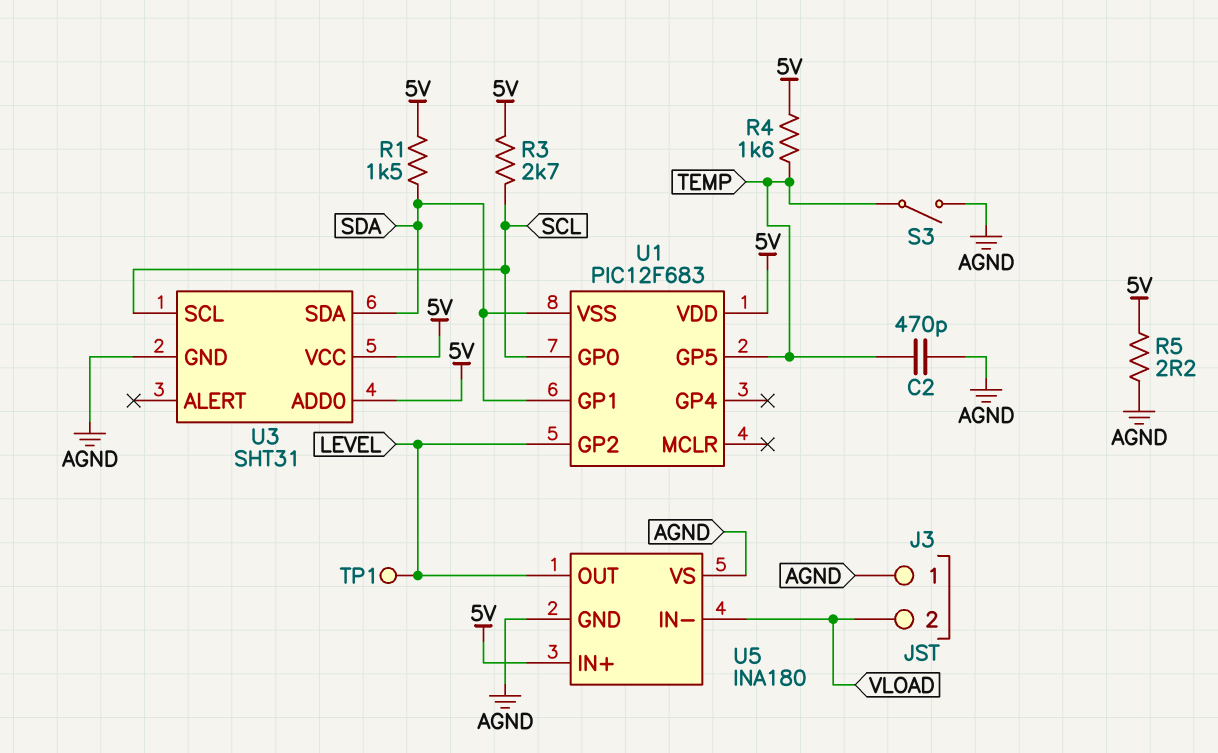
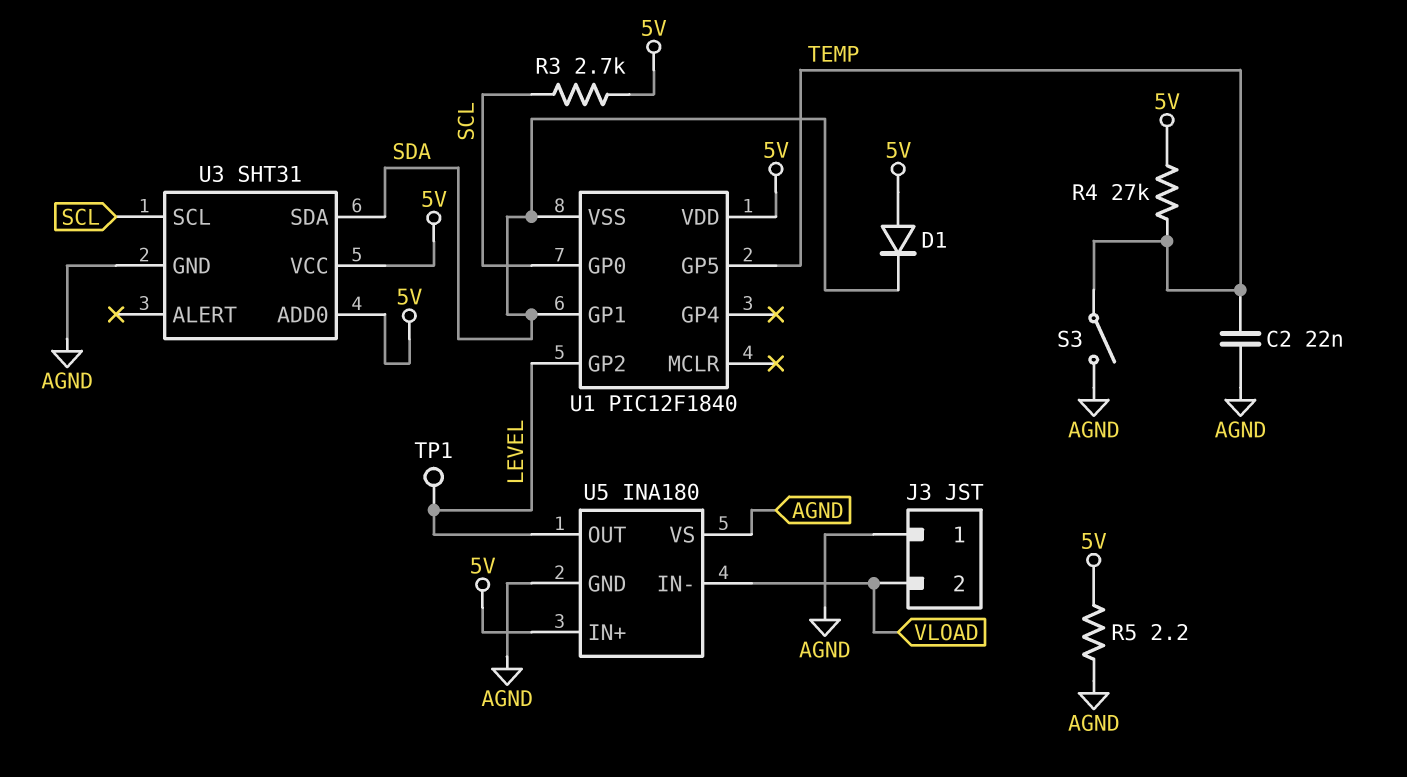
C2: 470pF (AGND, TEMP) -> 22nF (AGND, TEMP)
D1: none -> diode (A 5V, K SDA)
R1: 1.5k (5V, SDA) -> none
R4: 1.6k (5V, TEMP) -> 27k (5V, TEMP)
U1: PIC12F683 -> PIC12F1840

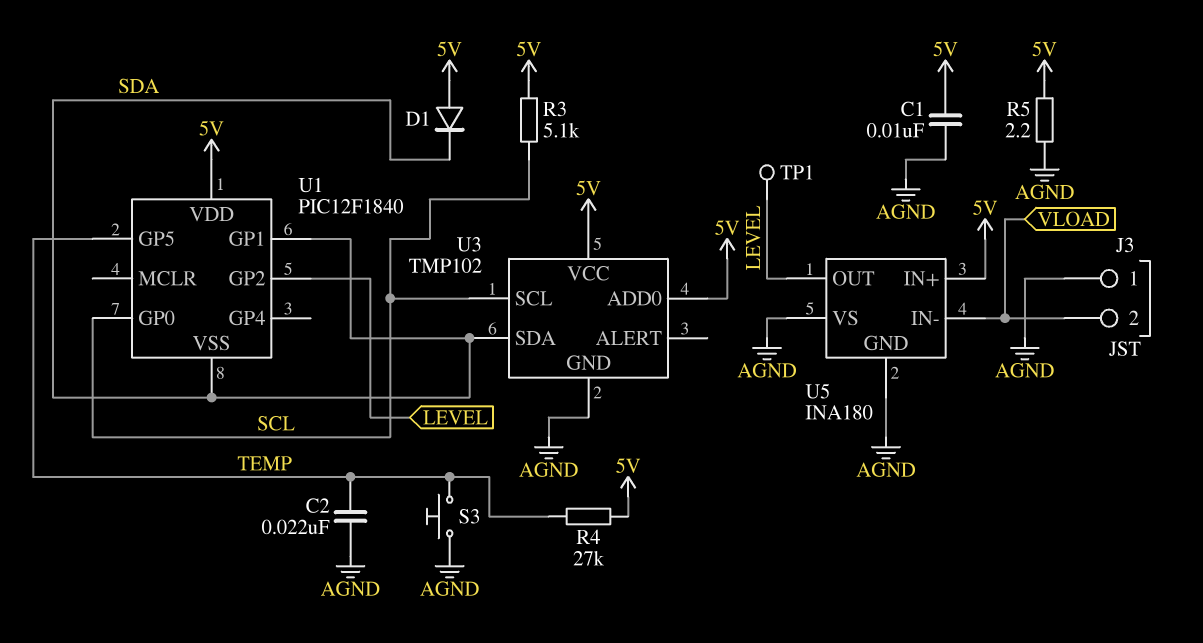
C1: none -> 10nF (5V, AGND)
R3: 2.7k (5V, SCL) -> 5.1k (5V, SCL)
S3: switch (AGND, TEMP) -> button (AGND, TEMP)
U3: SHT31 -> TMP102

